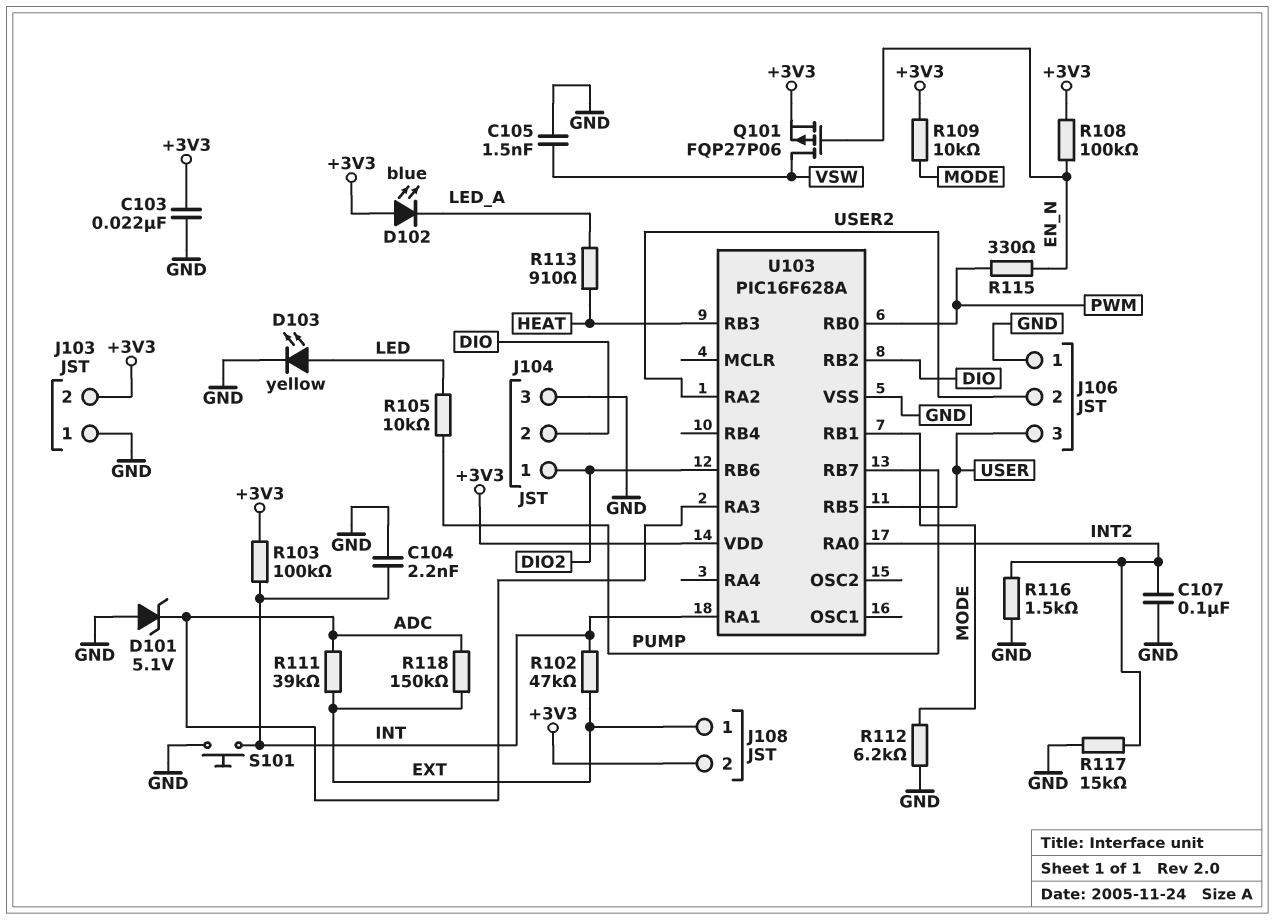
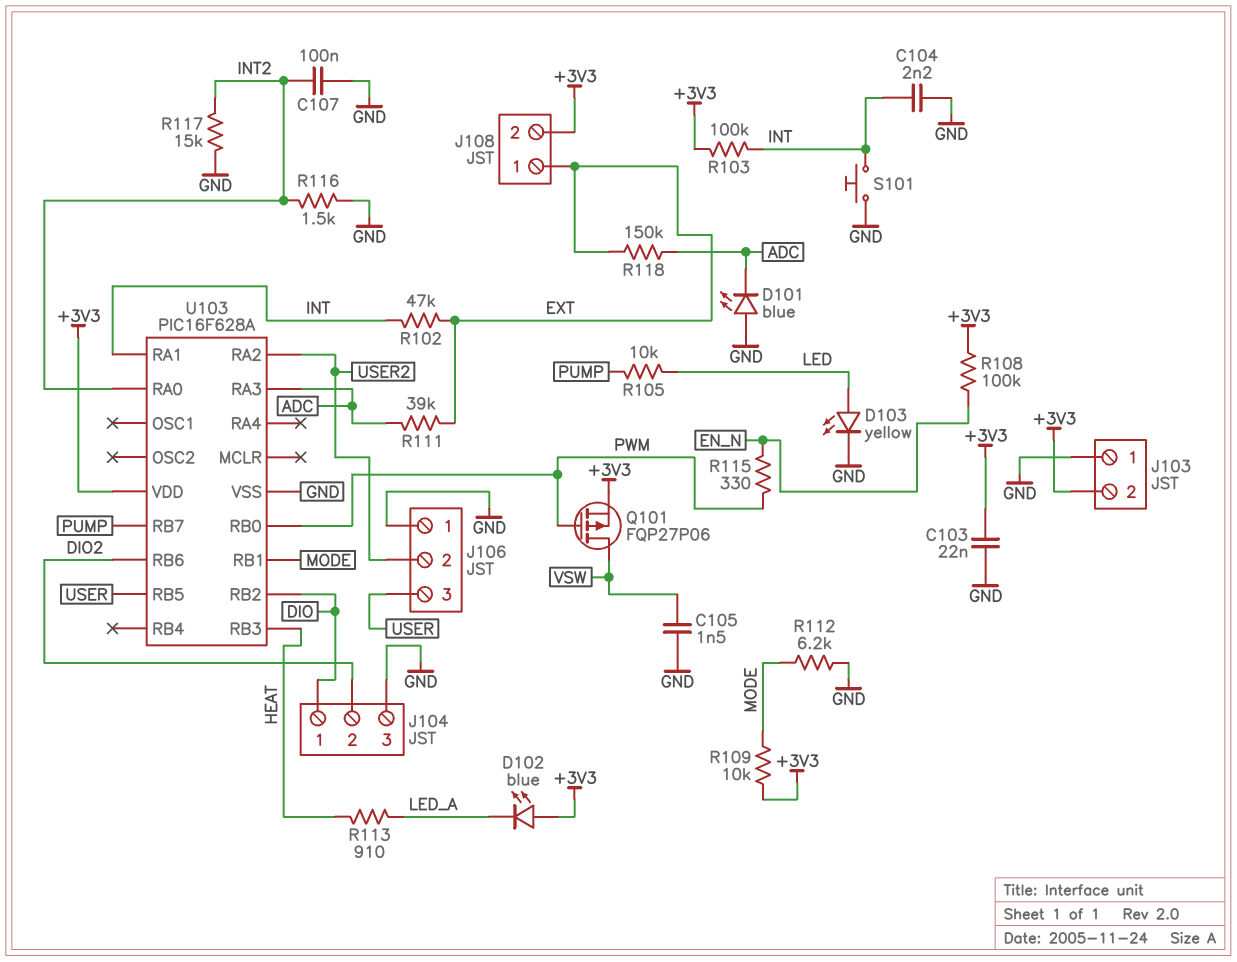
D101: zener 5.1V (A GND, K ADC) -> LED blue (A GND, K ADC)
J104 pin 1: DIO2 -> DIO
J104 pin 2: DIO -> DIO2
Q101: PMOS FQP27P06 (G EN_N, D VSW, S +3V3) -> PMOS FQP27P06 (G PWM, D VSW, S +3V3)

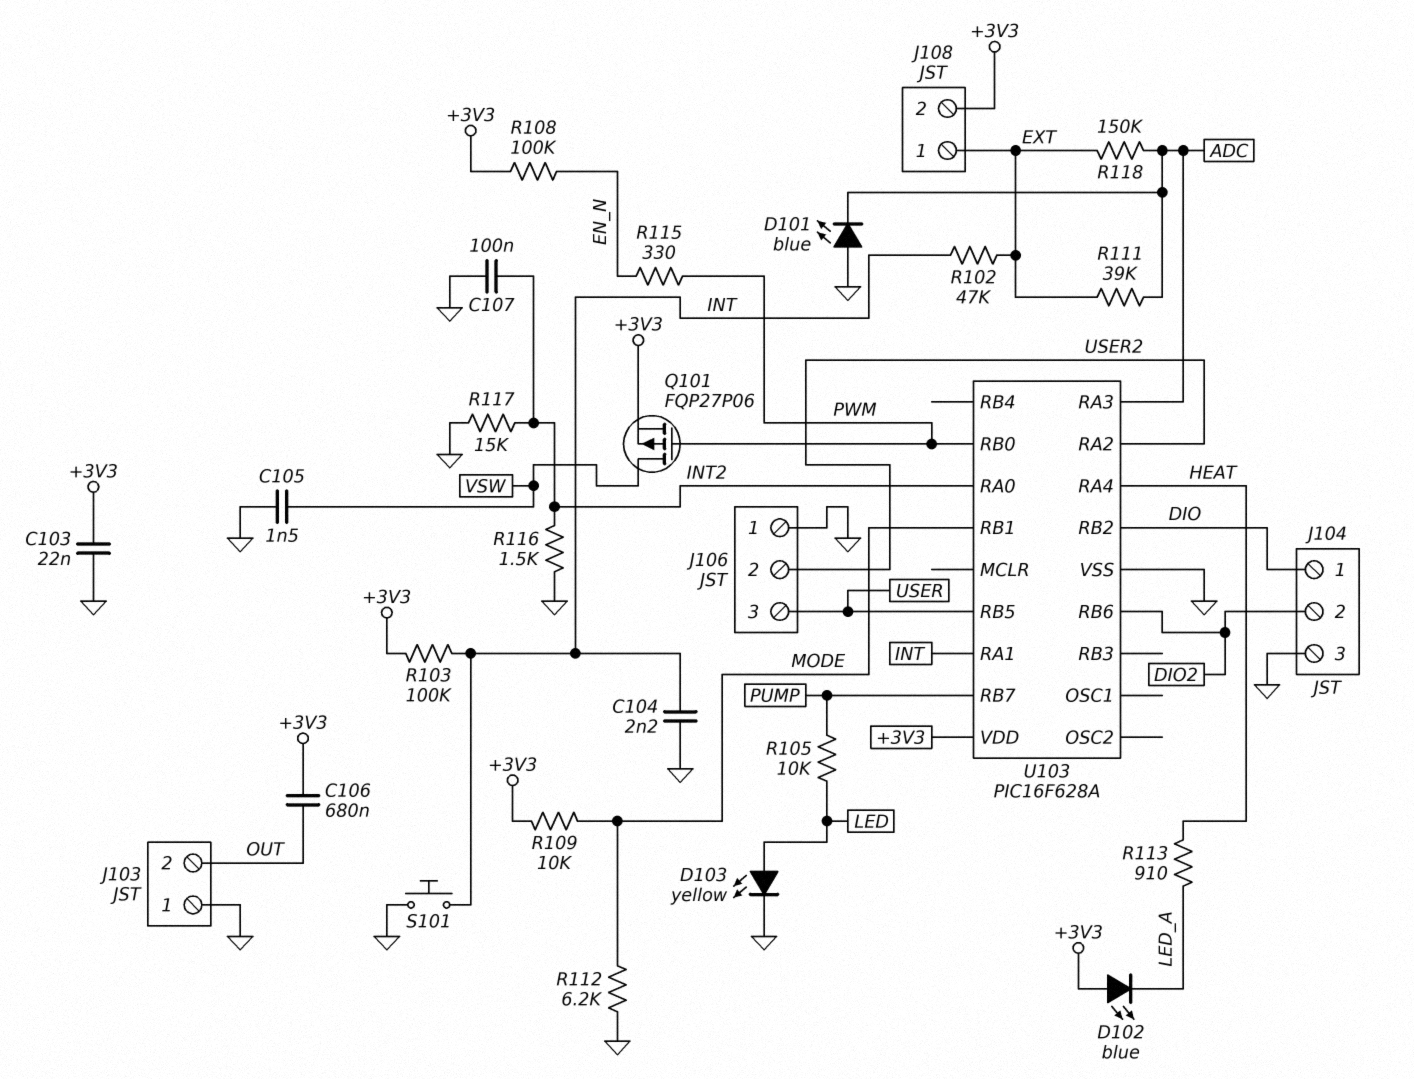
C106: none -> 680nF (+3V3, OUT)
J103 pin 2: +3V3 -> OUT
U103 pin RA4: none -> HEAT
U103 pin RB3: HEAT -> none

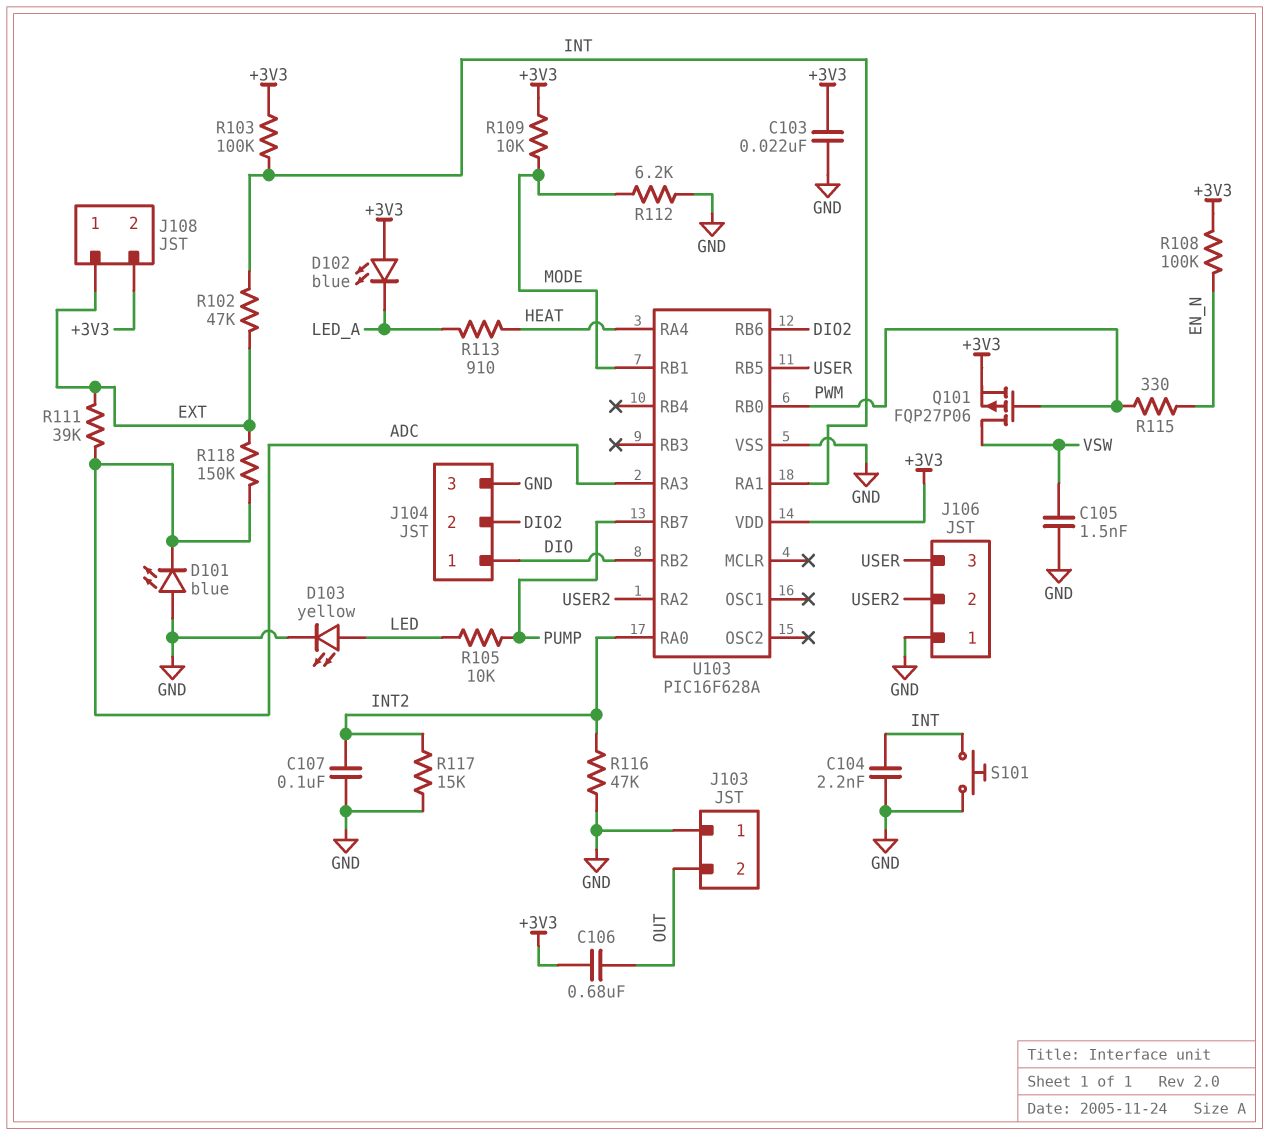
R116: 1.5k (GND, INT2) -> 47k (GND, INT2)

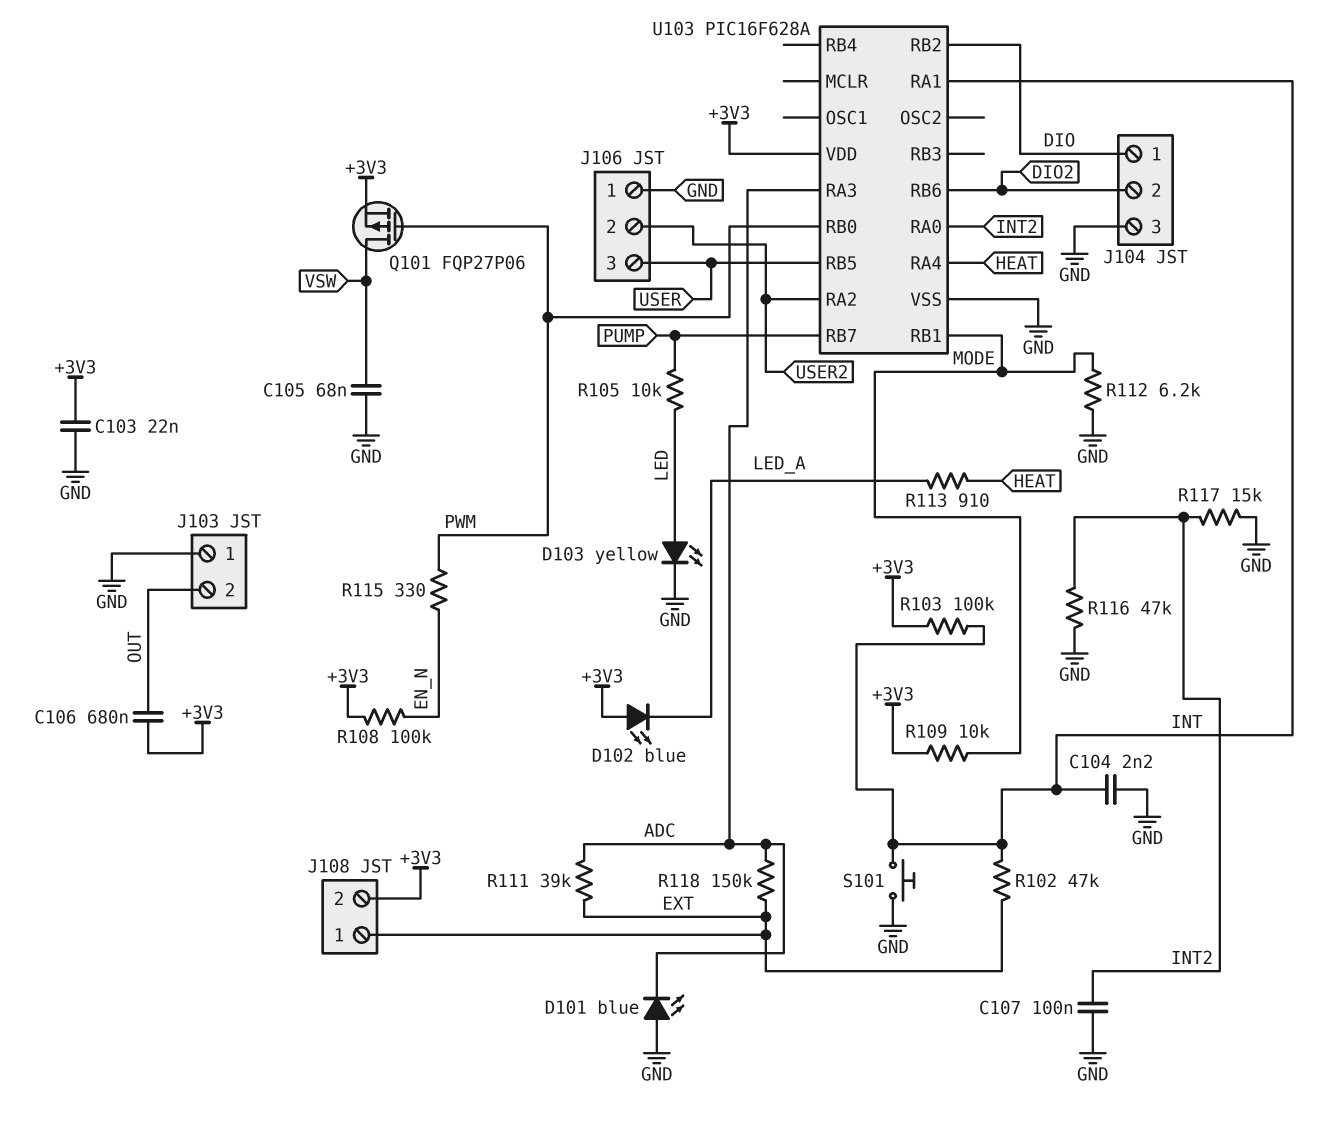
C105: 1.5nF (GND, VSW) -> 68nF (GND, VSW)

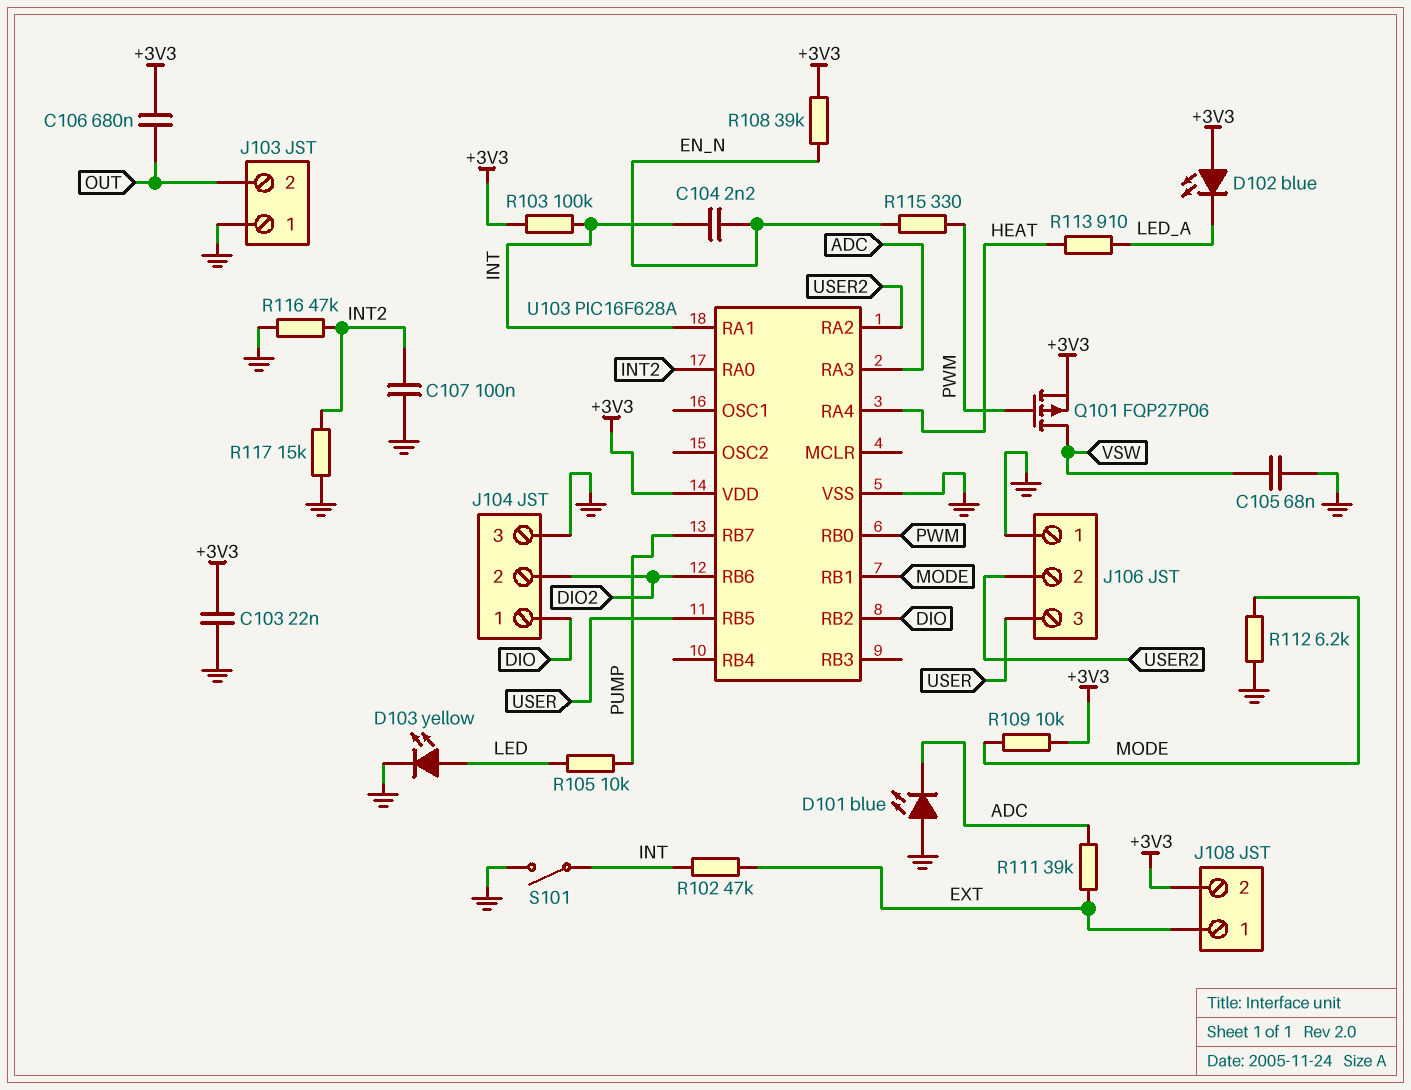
C104: 2.2nF (GND, INT) -> 2.2nF (EN_N, INT)
R108: 100k (+3V3, EN_N) -> 39k (+3V3, EN_N)
R118: 150k (ADC, EXT) -> none
S101: button (GND, INT) -> switch (GND, INT)

